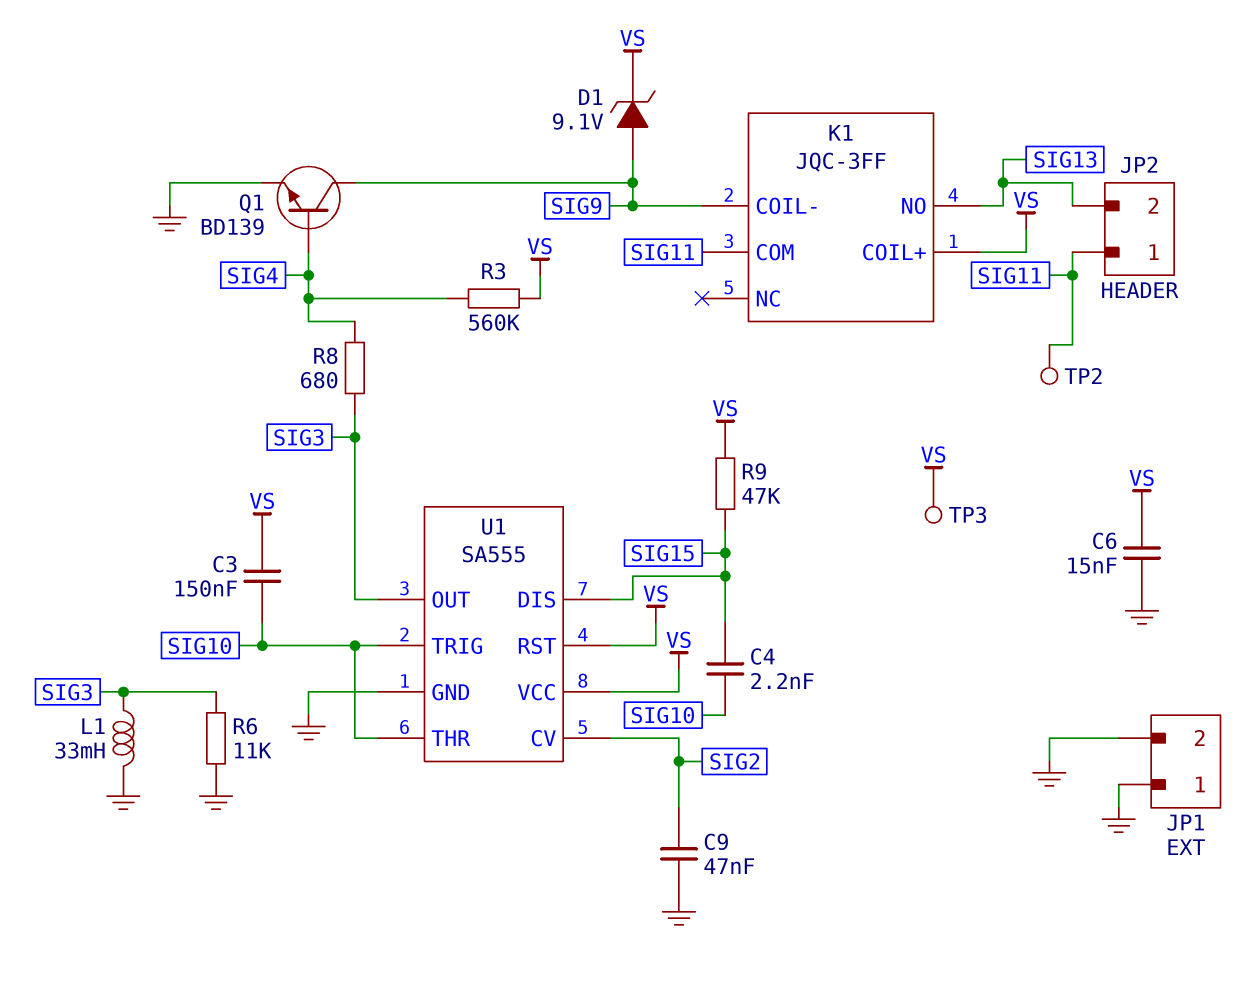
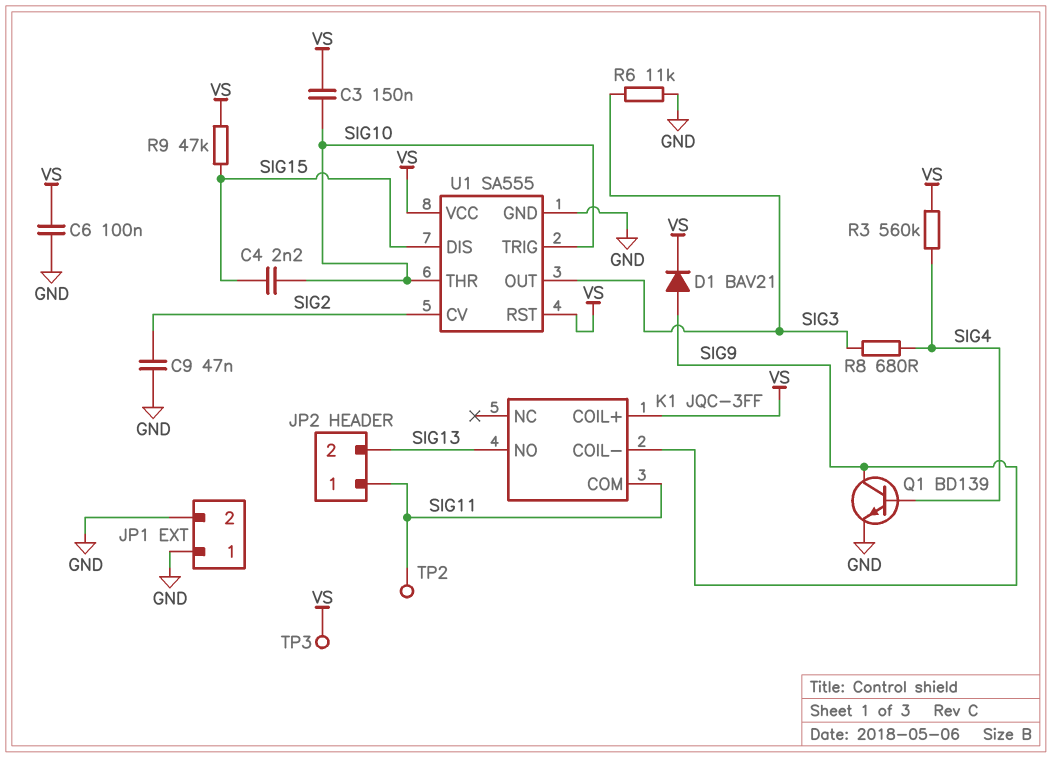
C6: 15nF (GND, VS) -> 100nF (GND, VS)
D1: zener 9.1V (A SIG9, K VS) -> diode BAV21 (A SIG9, K VS)
L1: 33mH (GND, SIG3) -> none

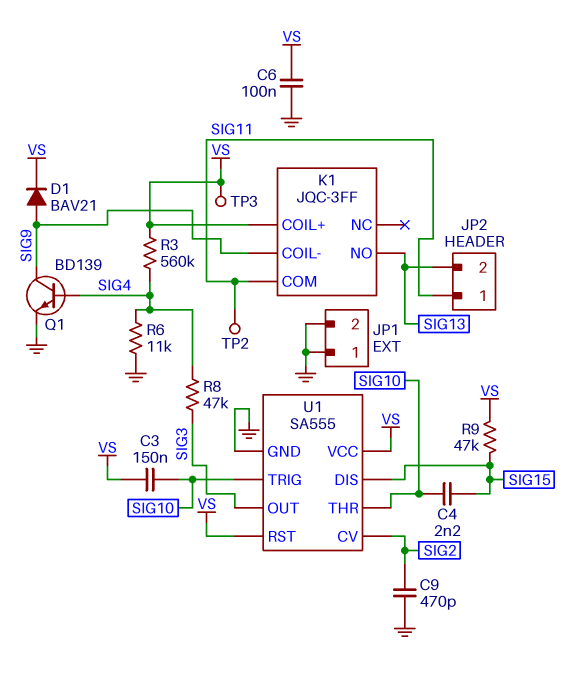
C9: 47nF (GND, SIG2) -> 470pF (GND, SIG2)
R6: 11k (GND, SIG3) -> 11k (GND, SIG4)
R8: 680 (SIG3, SIG4) -> 47k (SIG3, SIG4)

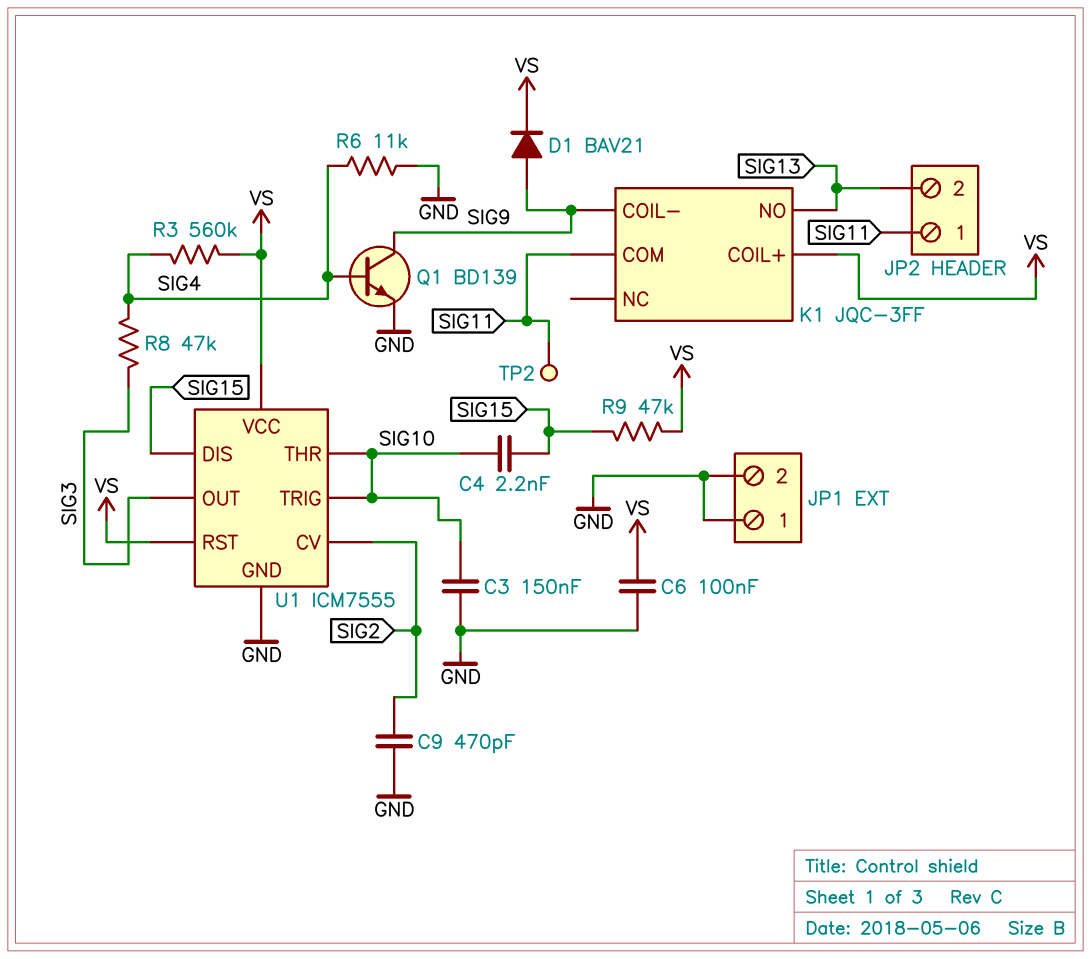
C3: 150nF (SIG10, VS) -> 150nF (GND, SIG10)
TP3: test point (VS) -> none
U1: SA555 -> ICM7555

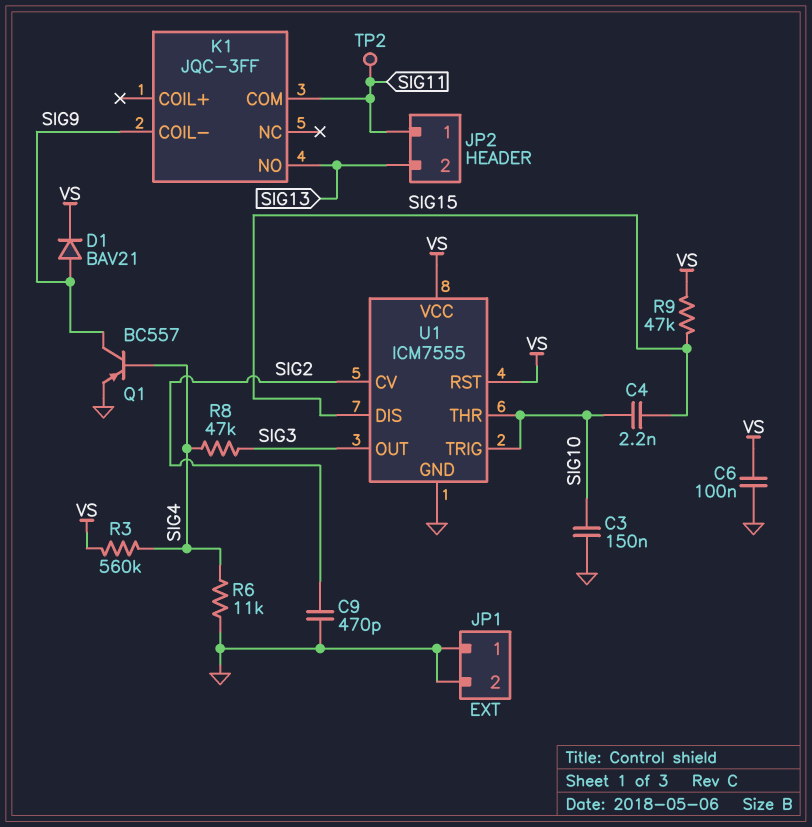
K1 pin COIL+: VS -> none
Q1: NPN BD139 (B SIG4, C SIG9, E GND) -> PNP BC557 (B SIG4, C SIG9, E GND)

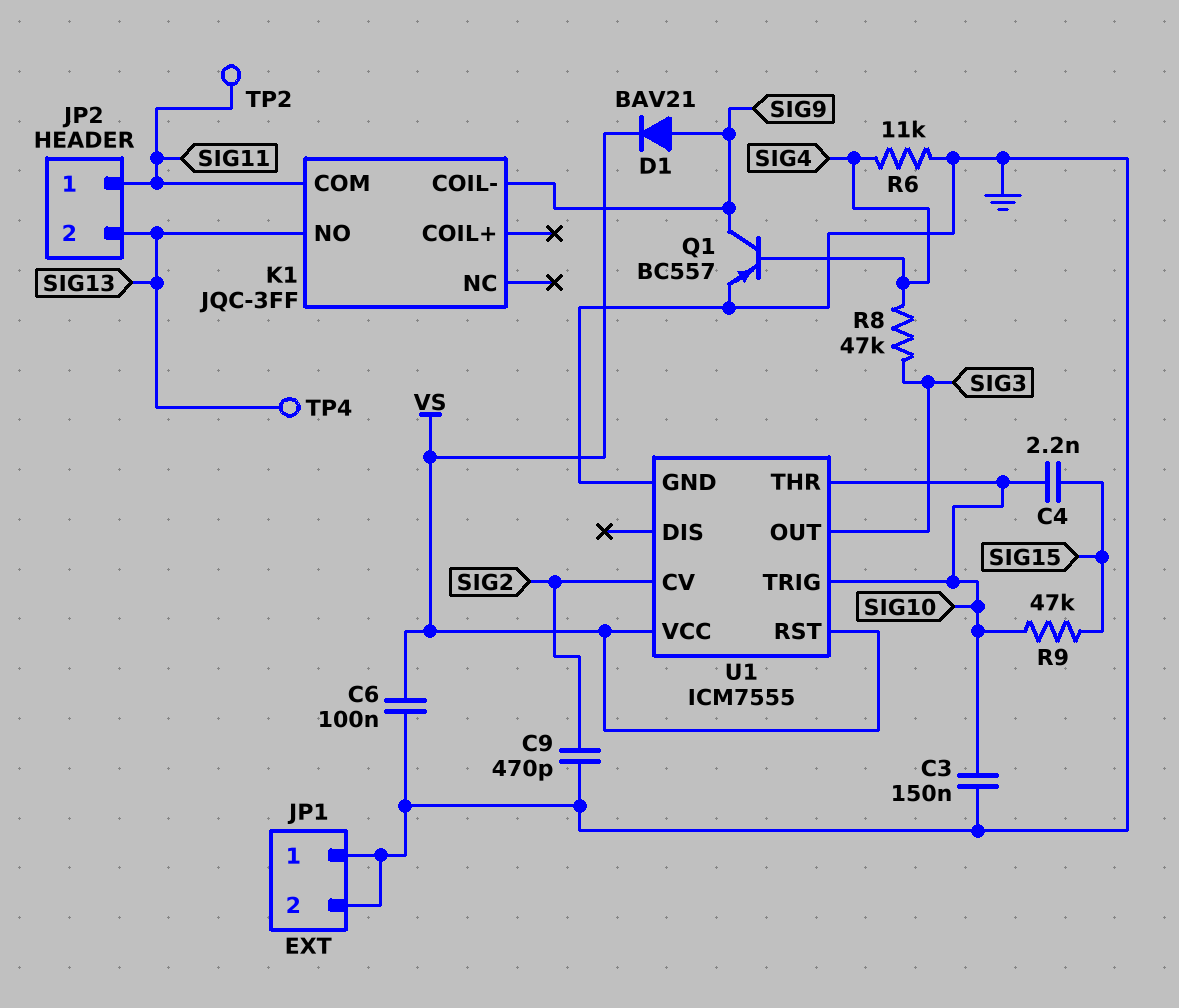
R3: 560k (SIG4, VS) -> none
R9: 47k (SIG15, VS) -> 47k (SIG10, SIG15)
TP4: none -> test point (SIG13)
U1 pin DIS: SIG15 -> none

